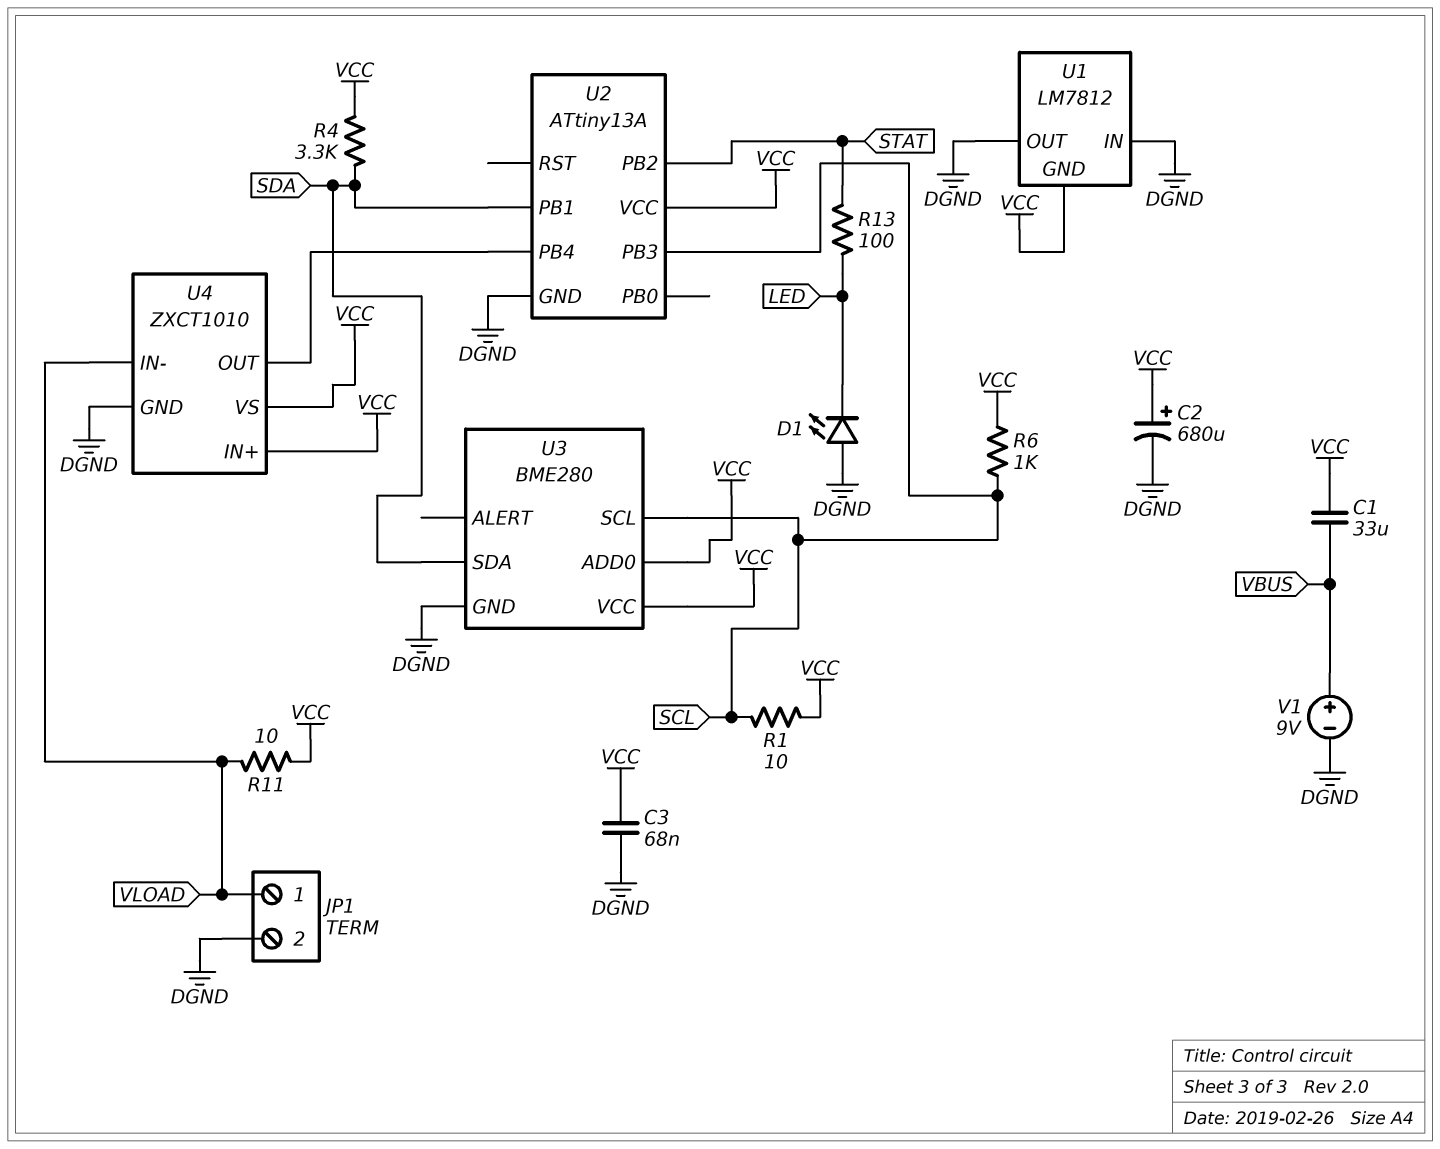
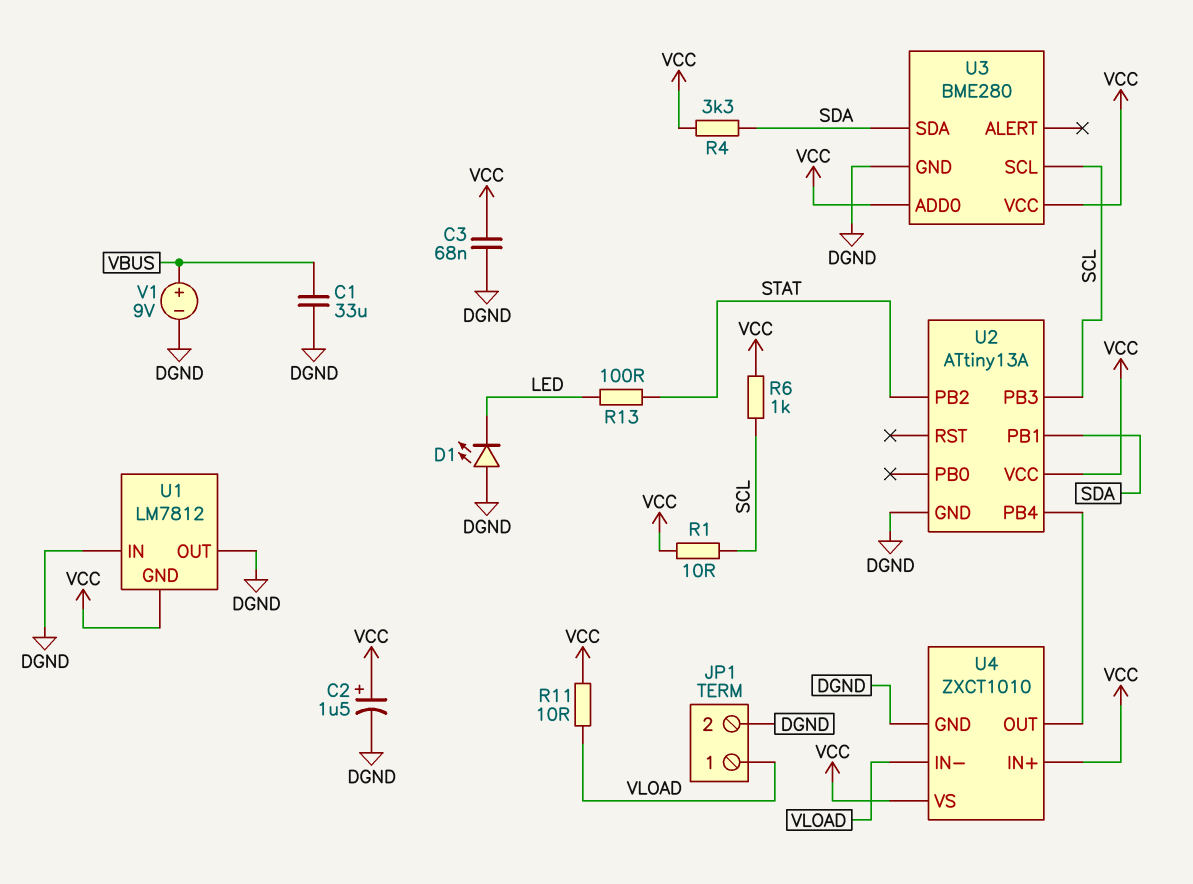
C1: 33uF (VBUS, VCC) -> 33uF (DGND, VBUS)
C2: 680uF (plus VCC, minus DGND) -> 1.5uF (plus VCC, minus DGND)

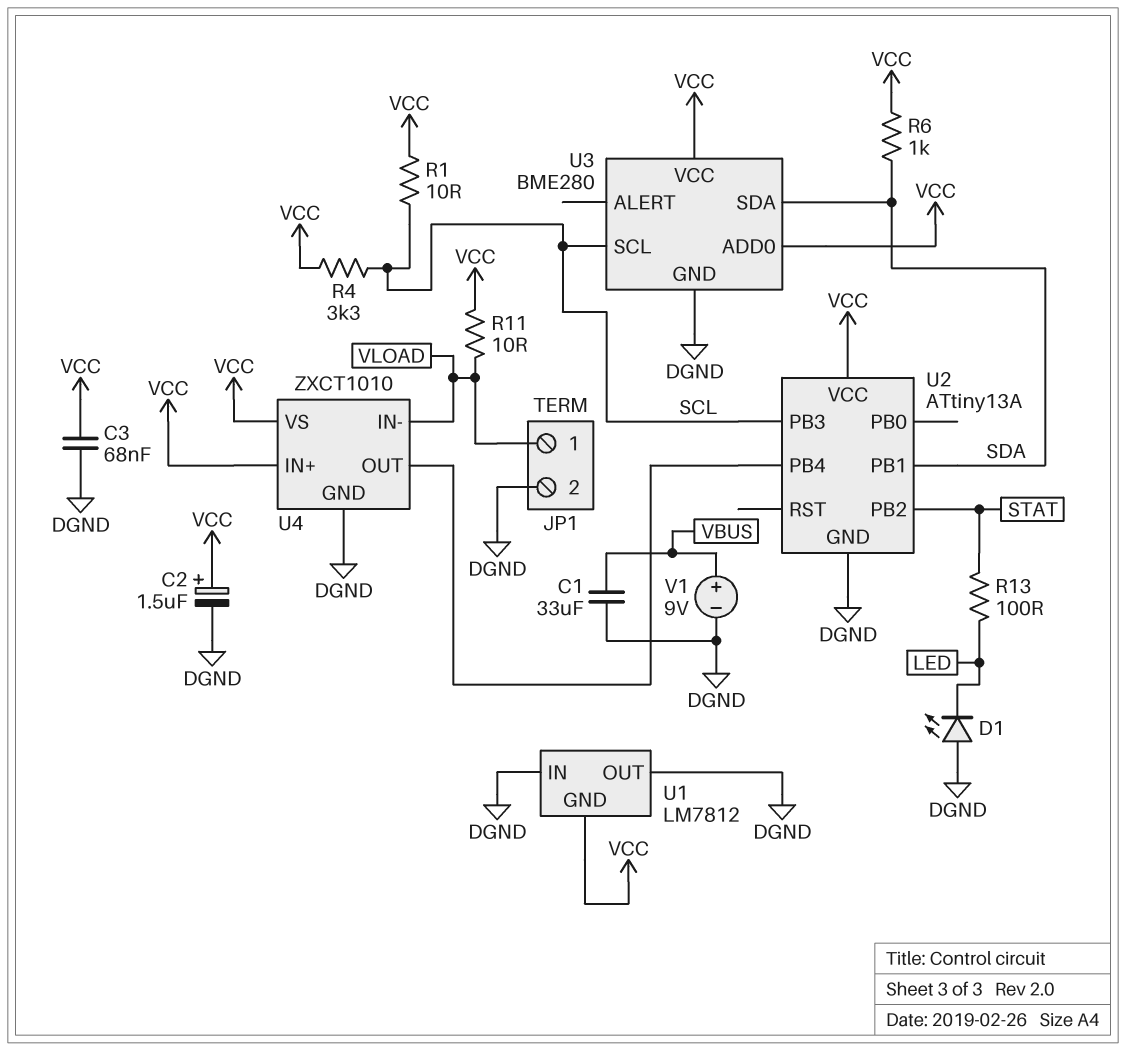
R4: 3.3k (SDA, VCC) -> 3.3k (SCL, VCC)
R6: 1k (SCL, VCC) -> 1k (SDA, VCC)

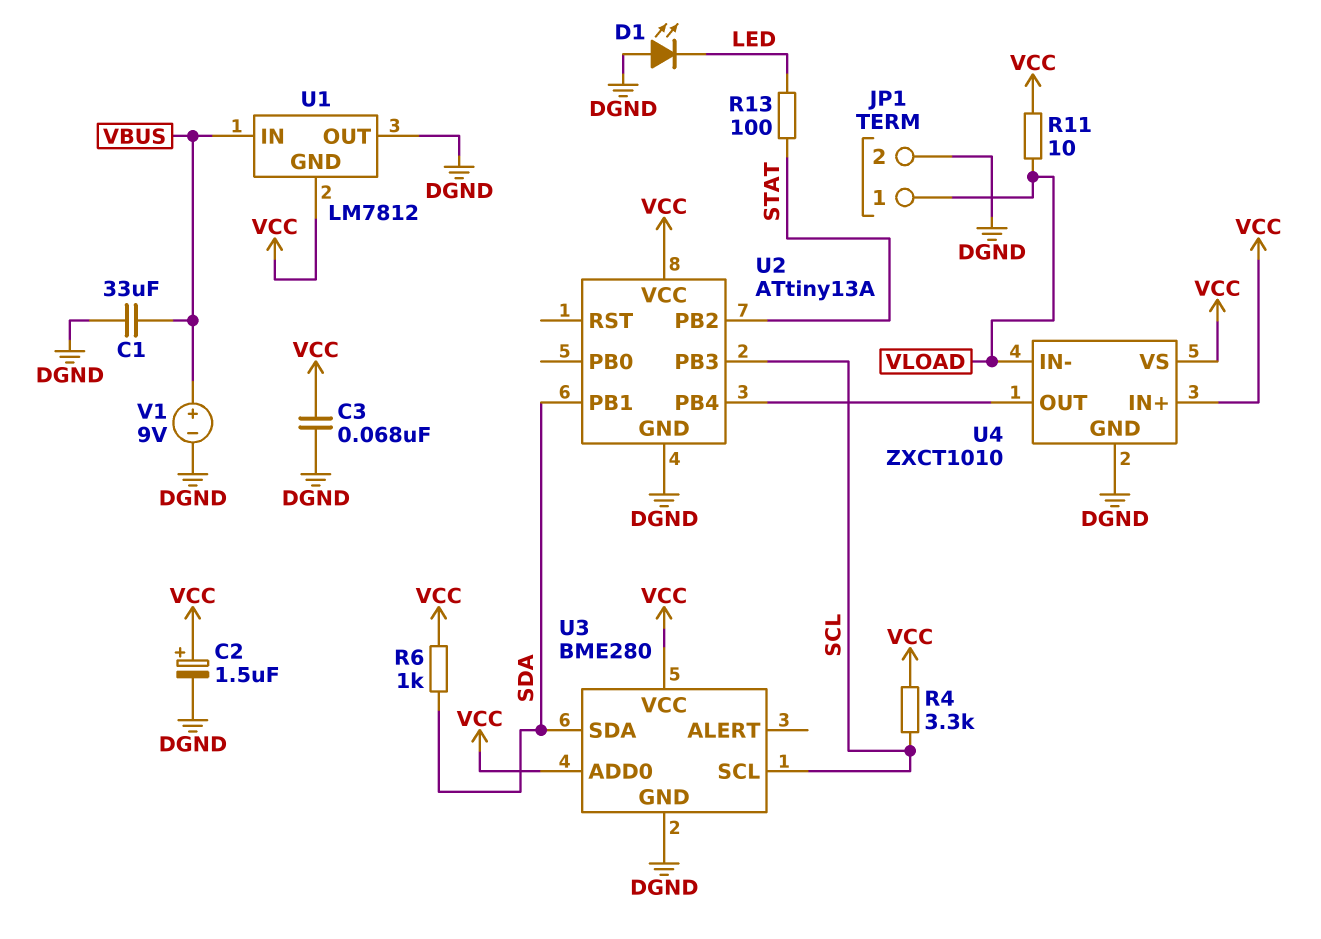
R1: 10 (SCL, VCC) -> none
U1 pin IN: DGND -> VBUS

